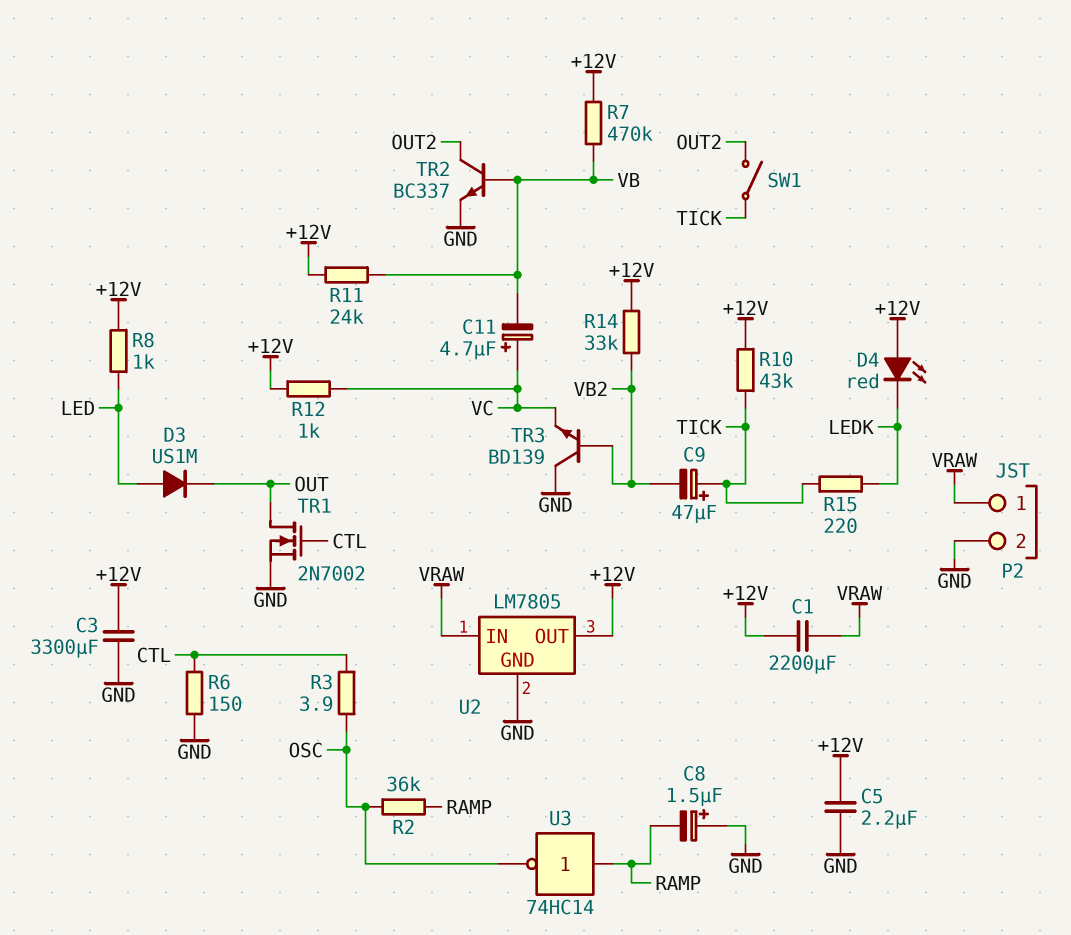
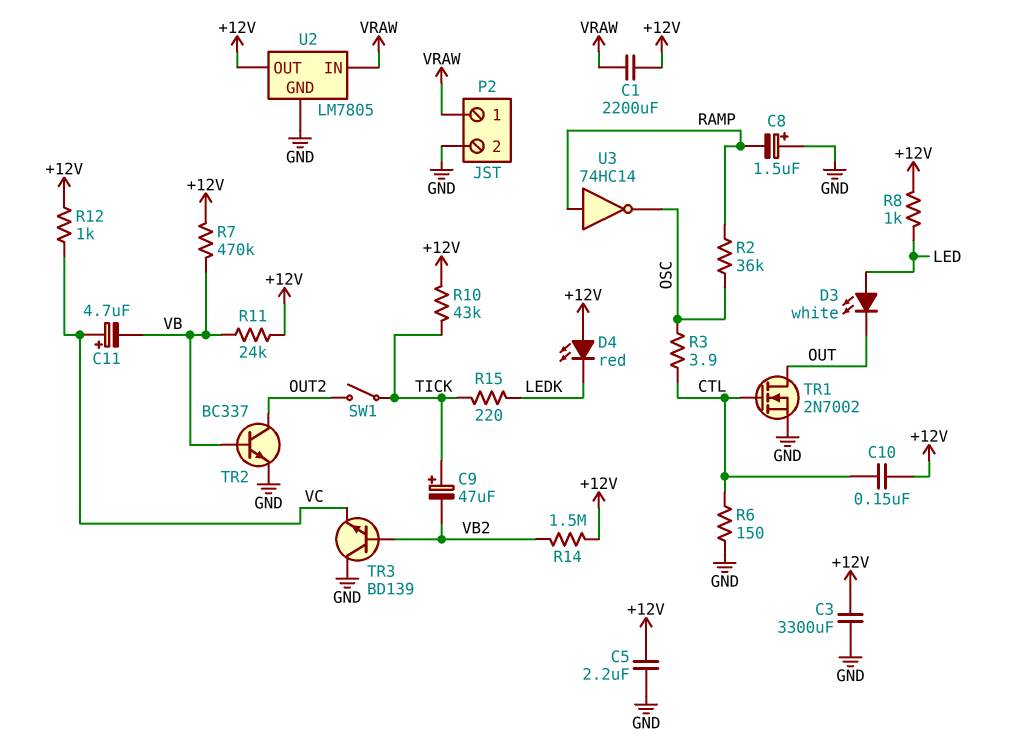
C10: none -> 150nF (+12V, CTL)
D3: diode US1M (A LED, K OUT) -> LED white (A LED, K OUT)
R14: 33k (+12V, VB2) -> 1.5M (+12V, VB2)

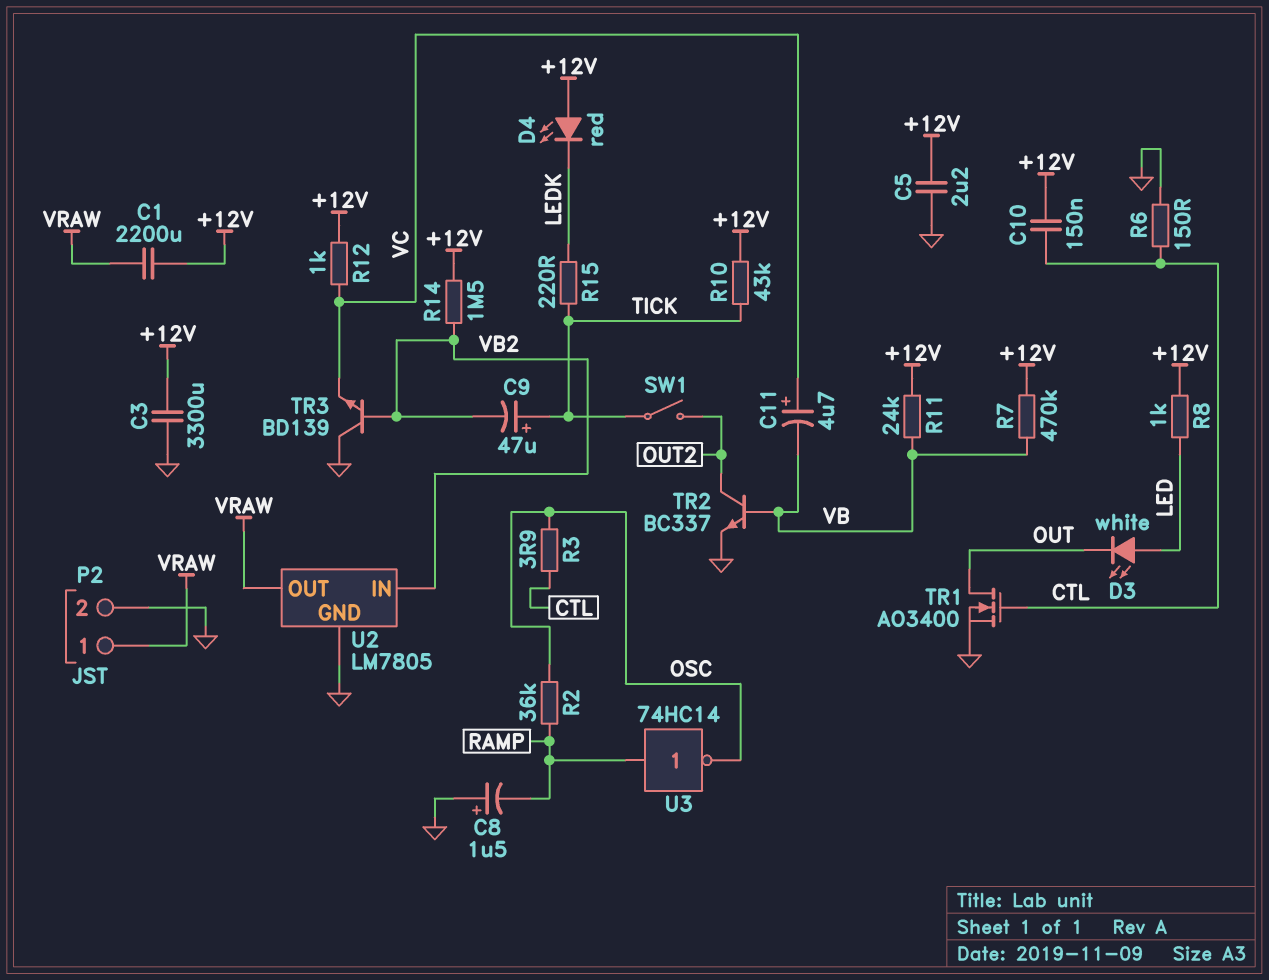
TR1: NMOS 2N7002 (G CTL, D OUT, S GND) -> NMOS AO3400 (G CTL, D OUT, S GND)
U2 pin IN: VRAW -> VB2
U2 pin OUT: +12V -> VRAW

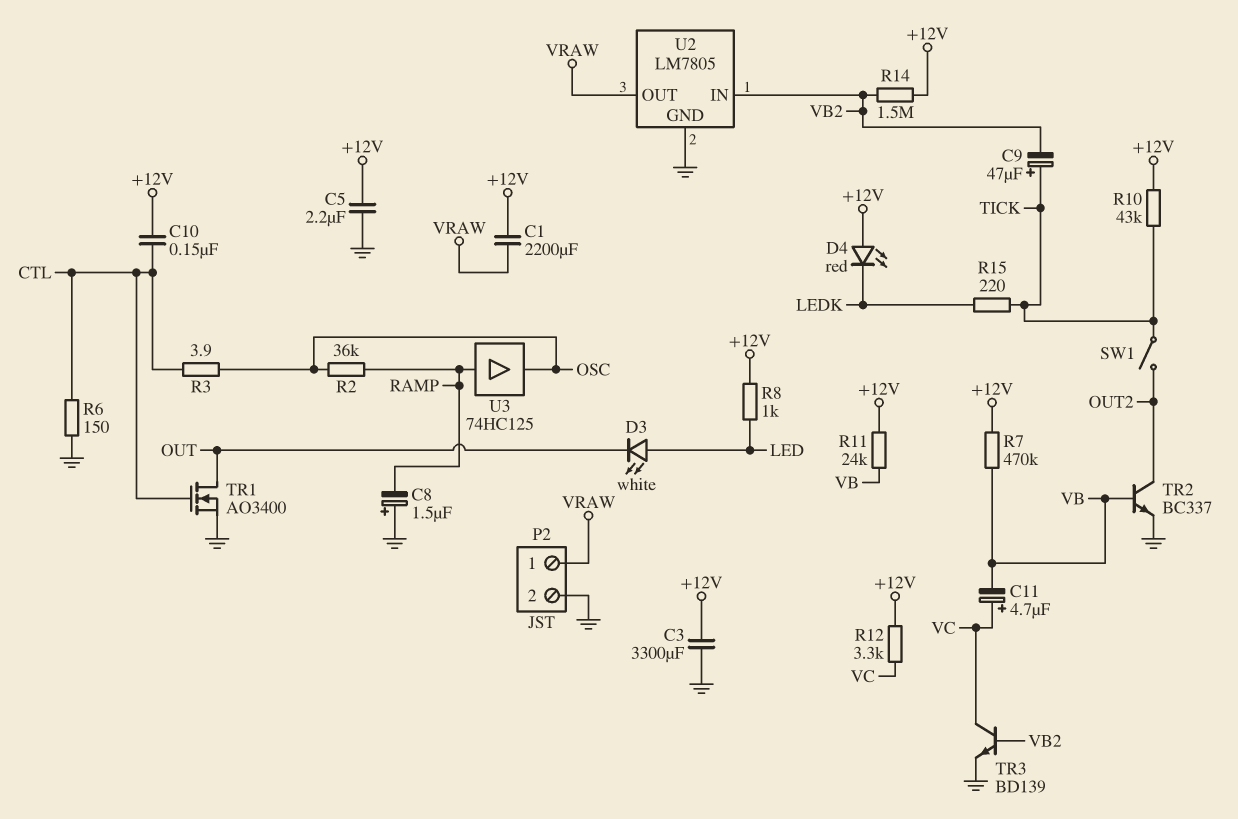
R12: 1k (+12V, VC) -> 3.3k (+12V, VC)
TR3: NPN BD139 (B VB2, C GND, E VC) -> NPN BD139 (B VB2, C VC, E GND)
U3: NOT 74HC14 (in RAMP, out OSC) -> buffer 74HC125 (in RAMP, out OSC)

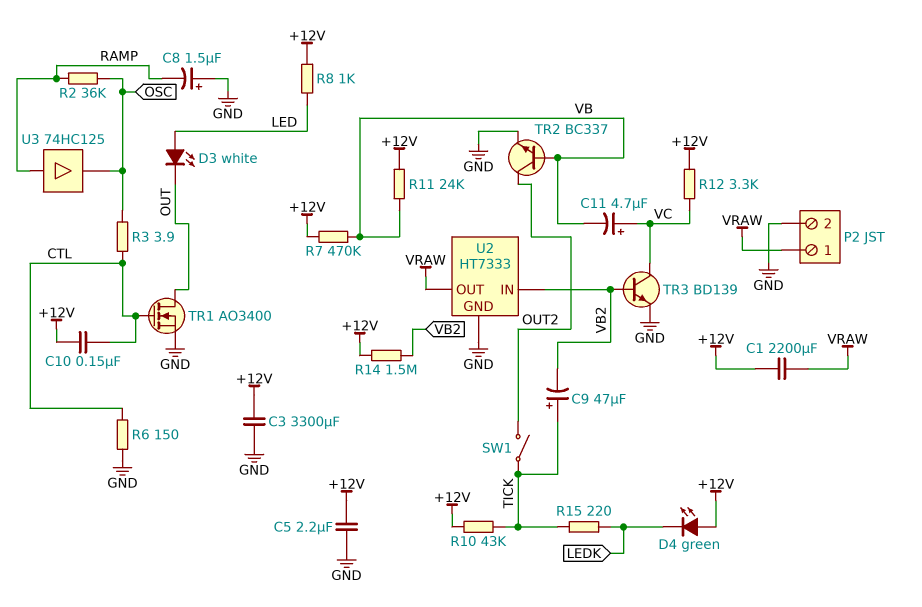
D4: LED red (A +12V, K LEDK) -> LED green (A +12V, K LEDK)
U2: LM7805 -> HT7333

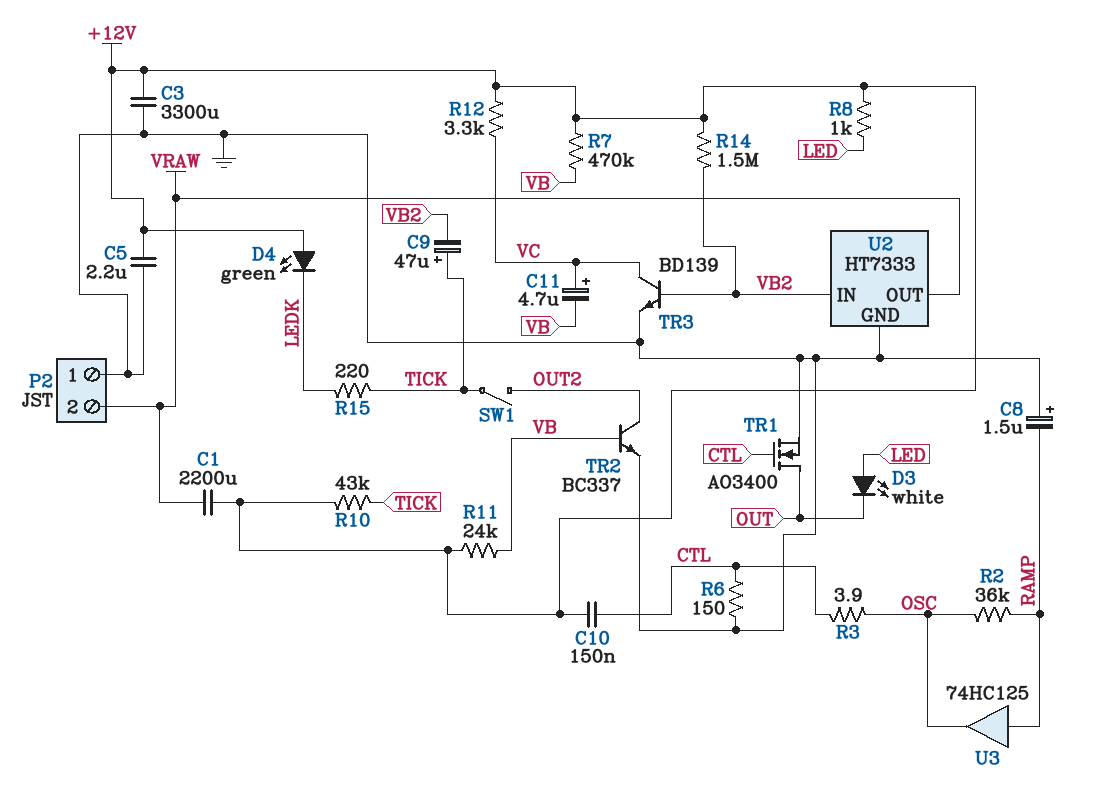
P2 pin 1: VRAW -> GND
P2 pin 2: GND -> VRAW

